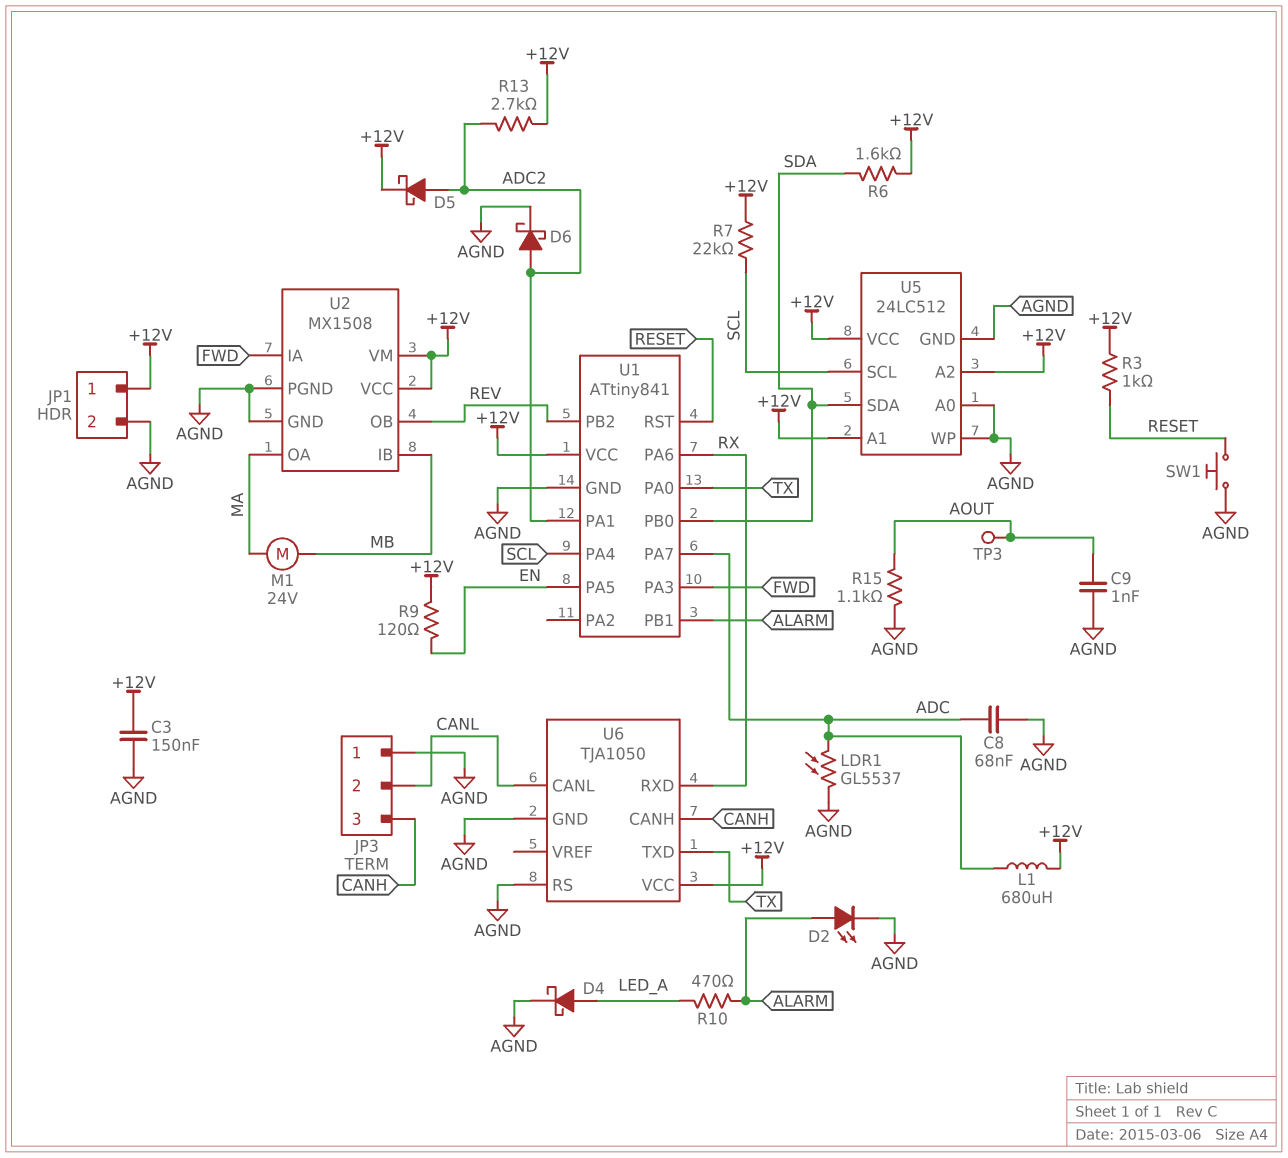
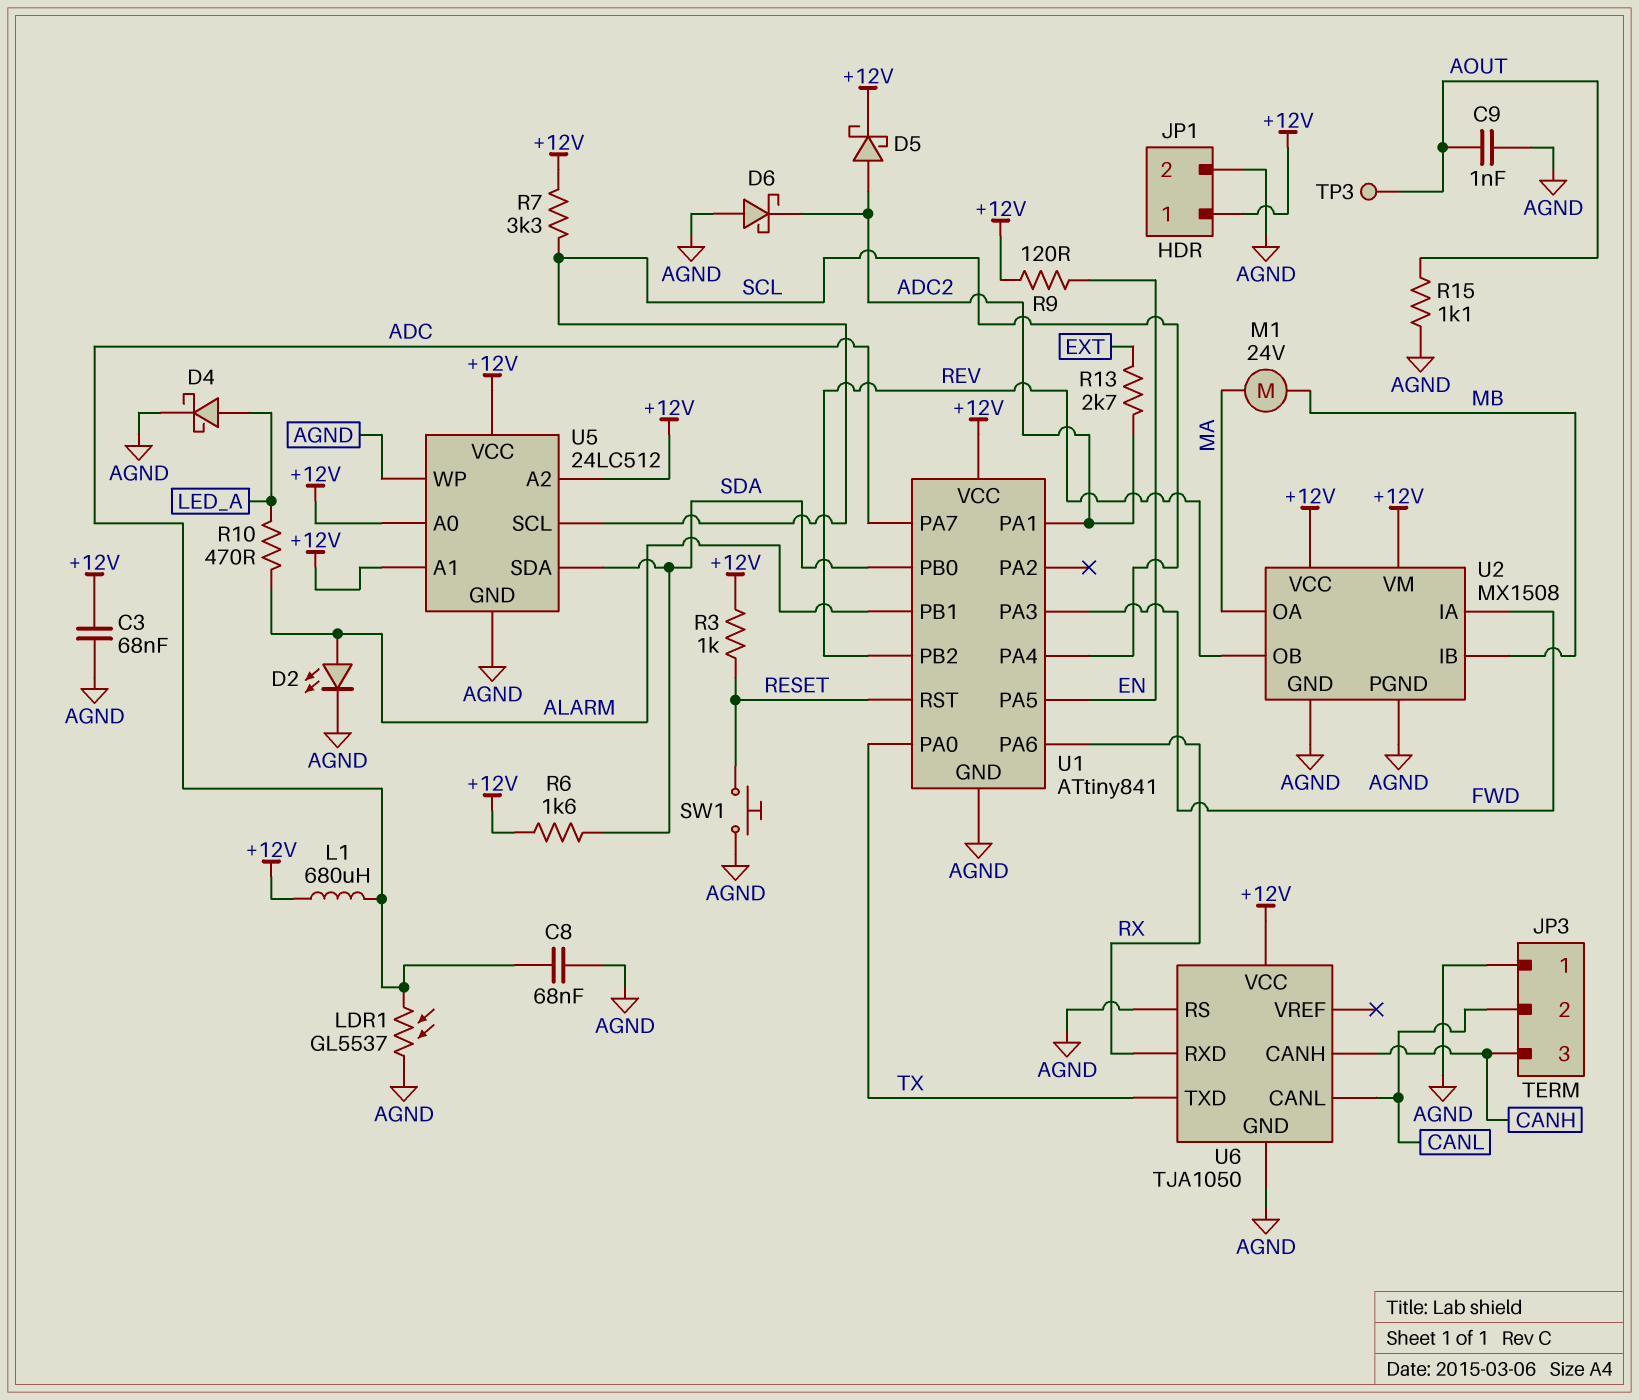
C3: 150nF (+12V, AGND) -> 68nF (+12V, AGND)
D6: schottky (A ADC2, K AGND) -> schottky (A AGND, K ADC2)
R7: 22k (+12V, SCL) -> 3.3k (+12V, SCL)
R13: 2.7k (+12V, ADC2) -> 2.7k (ADC2, EXT)
U5 pin A0: AGND -> +12V

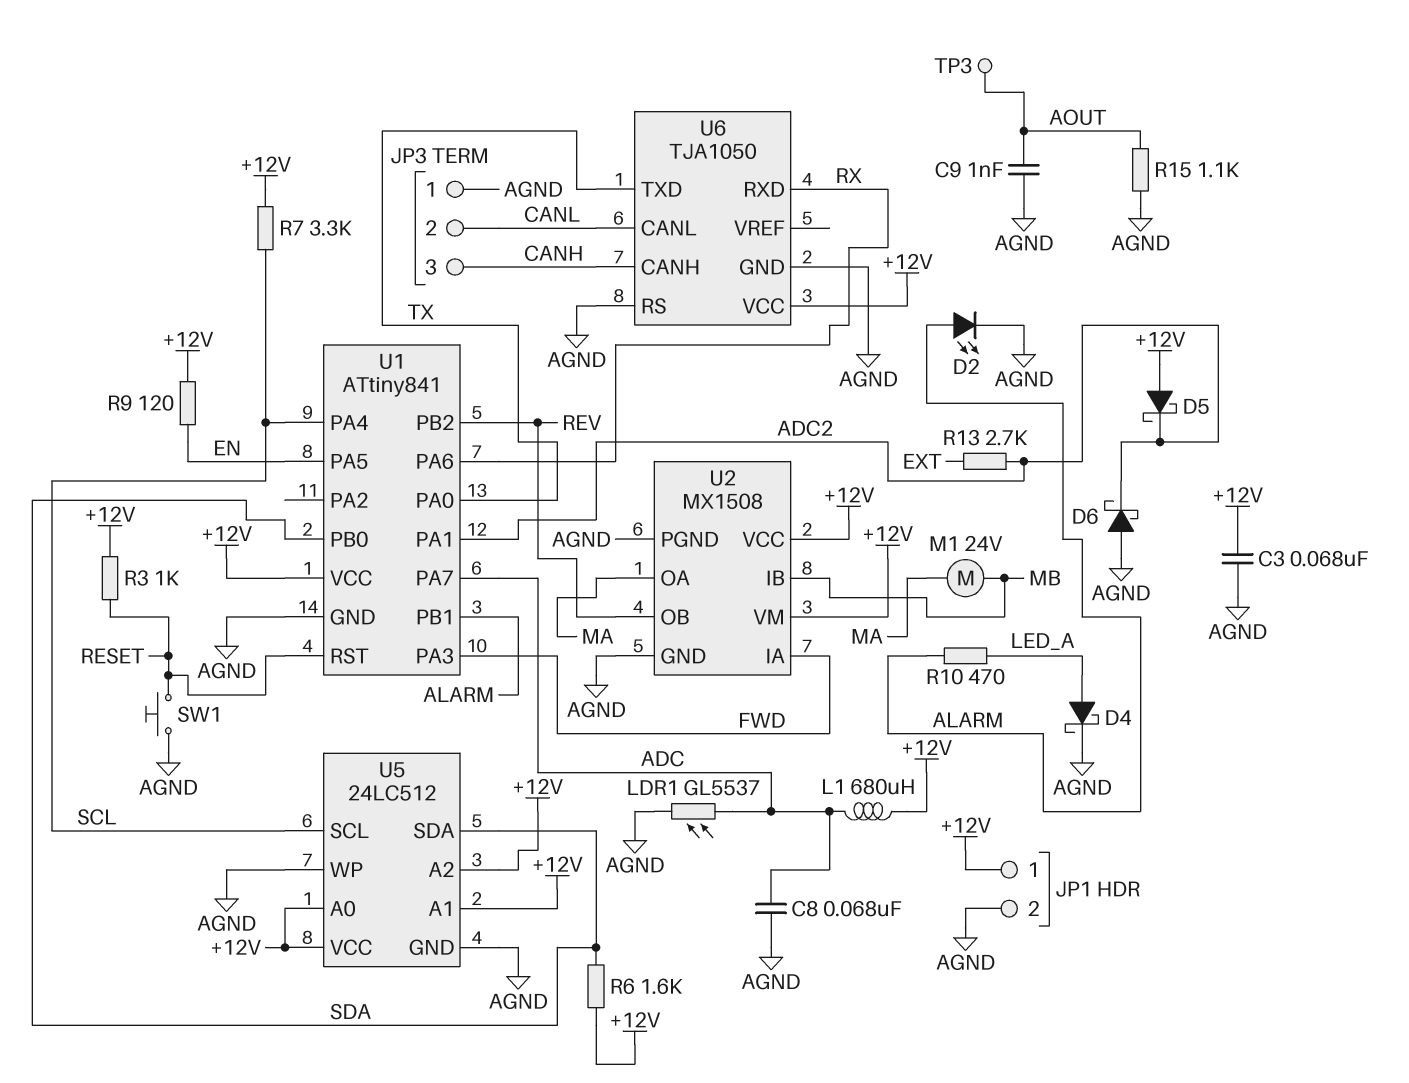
D5: schottky (A ADC2, K +12V) -> schottky (A +12V, K ADC2)

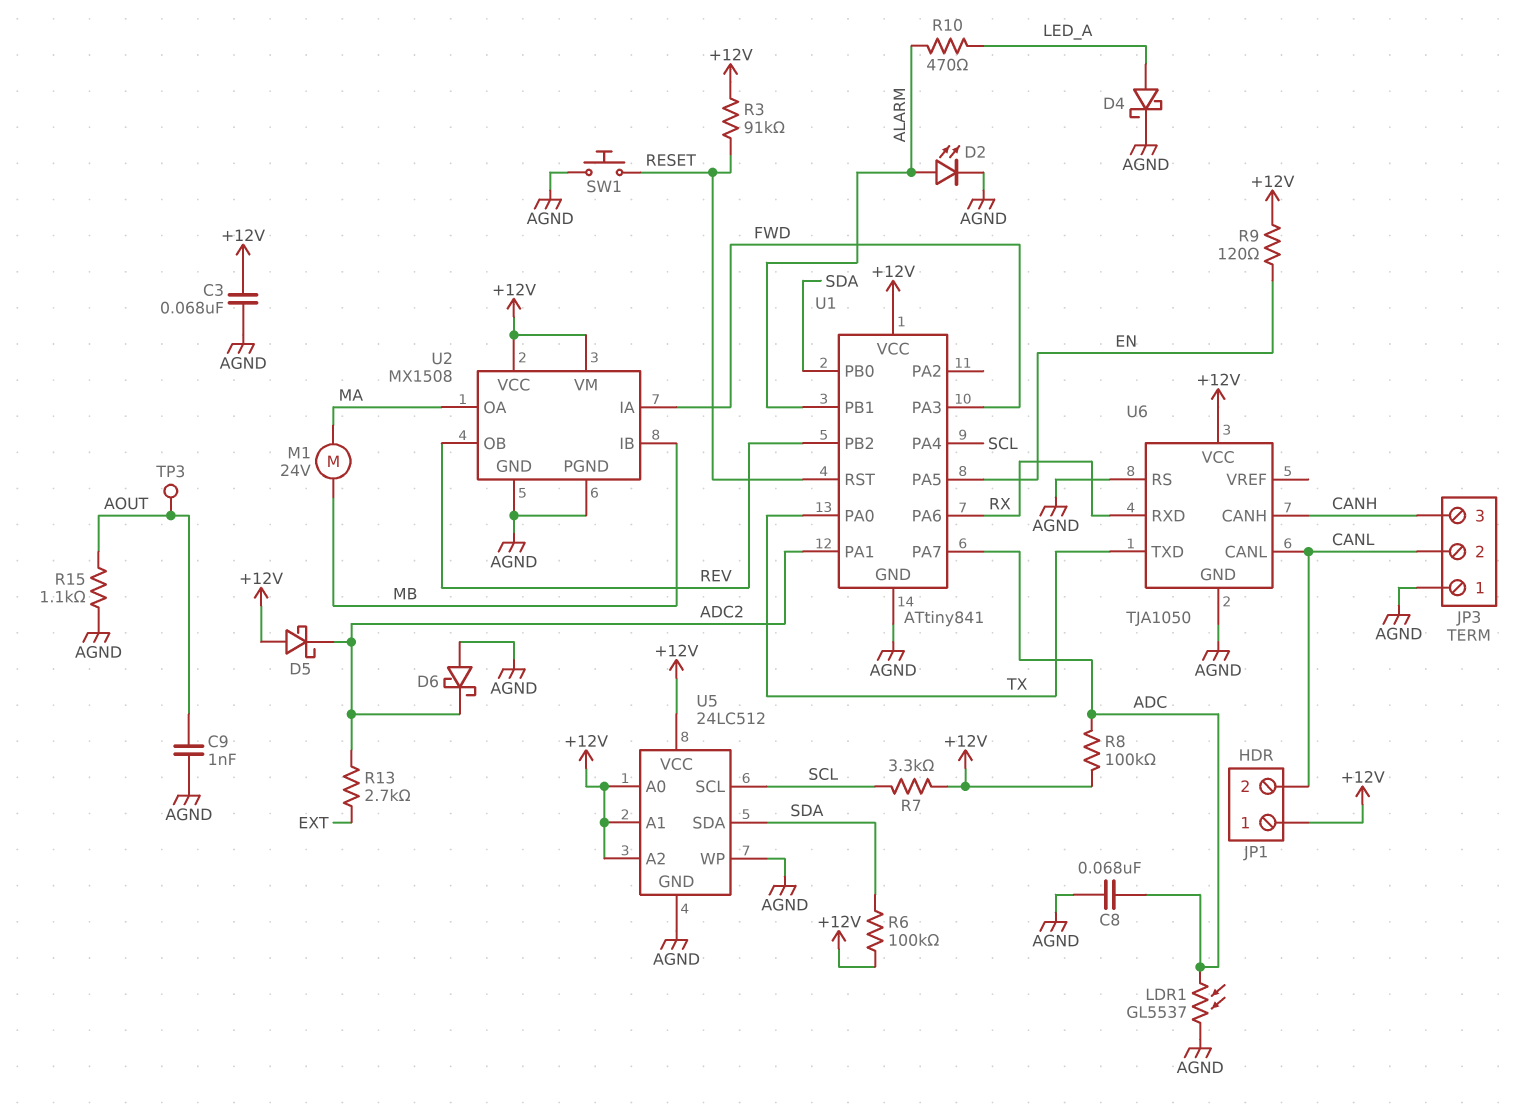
JP1 pin 2: AGND -> CANL
L1: 680uH (+12V, ADC) -> none
R3: 1k (+12V, RESET) -> 91k (+12V, RESET)
R6: 1.6k (+12V, SDA) -> 100k (+12V, SDA)
R8: none -> 100k (+12V, ADC)

